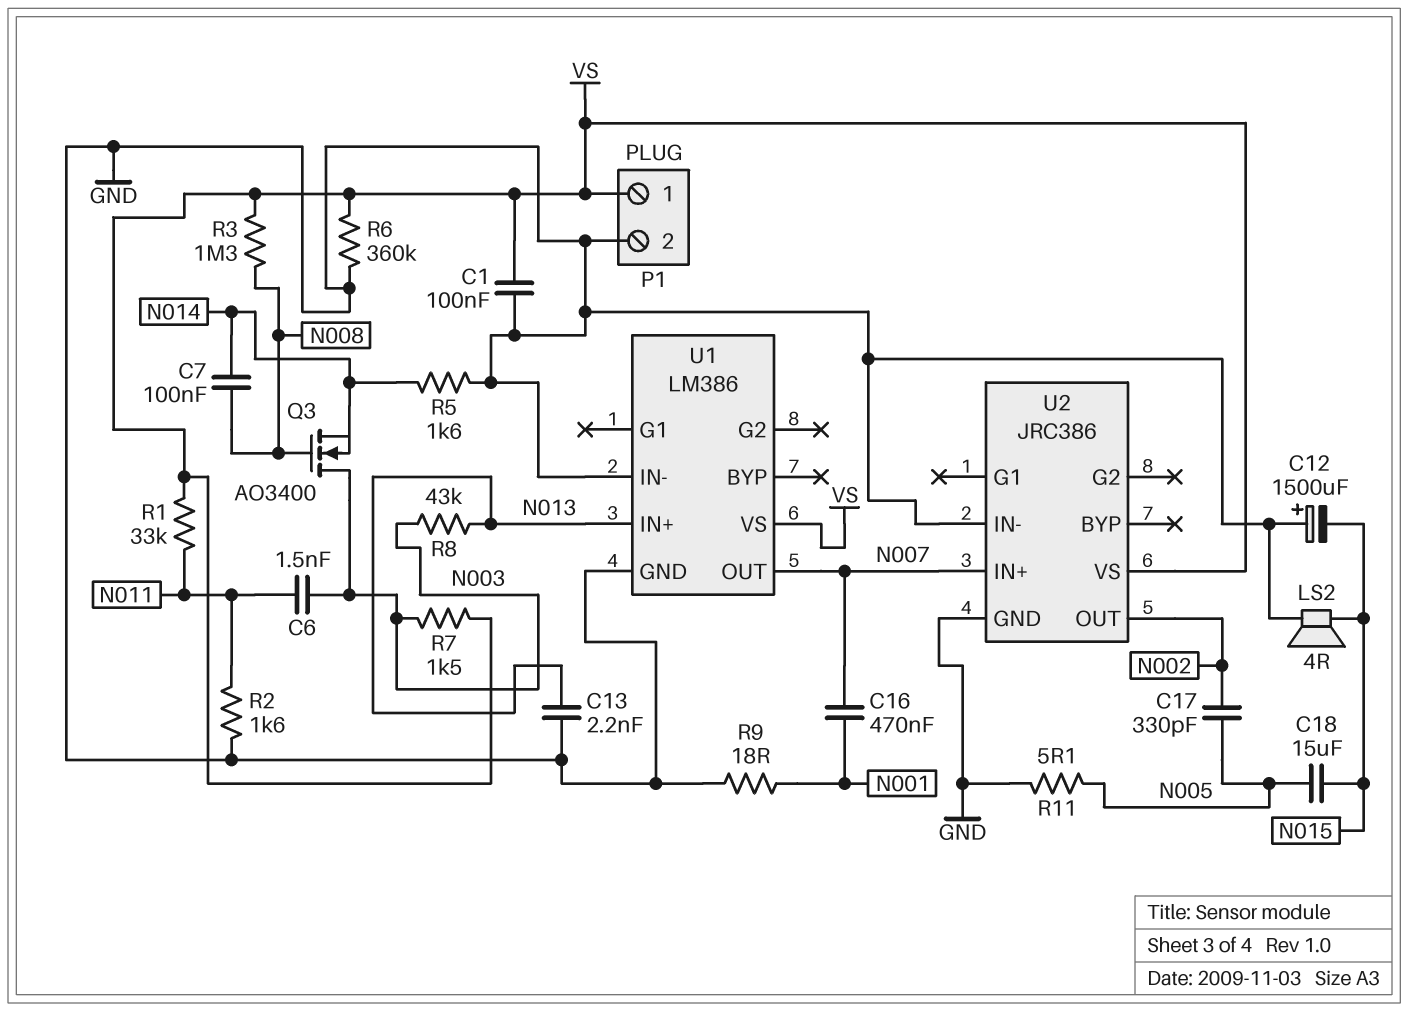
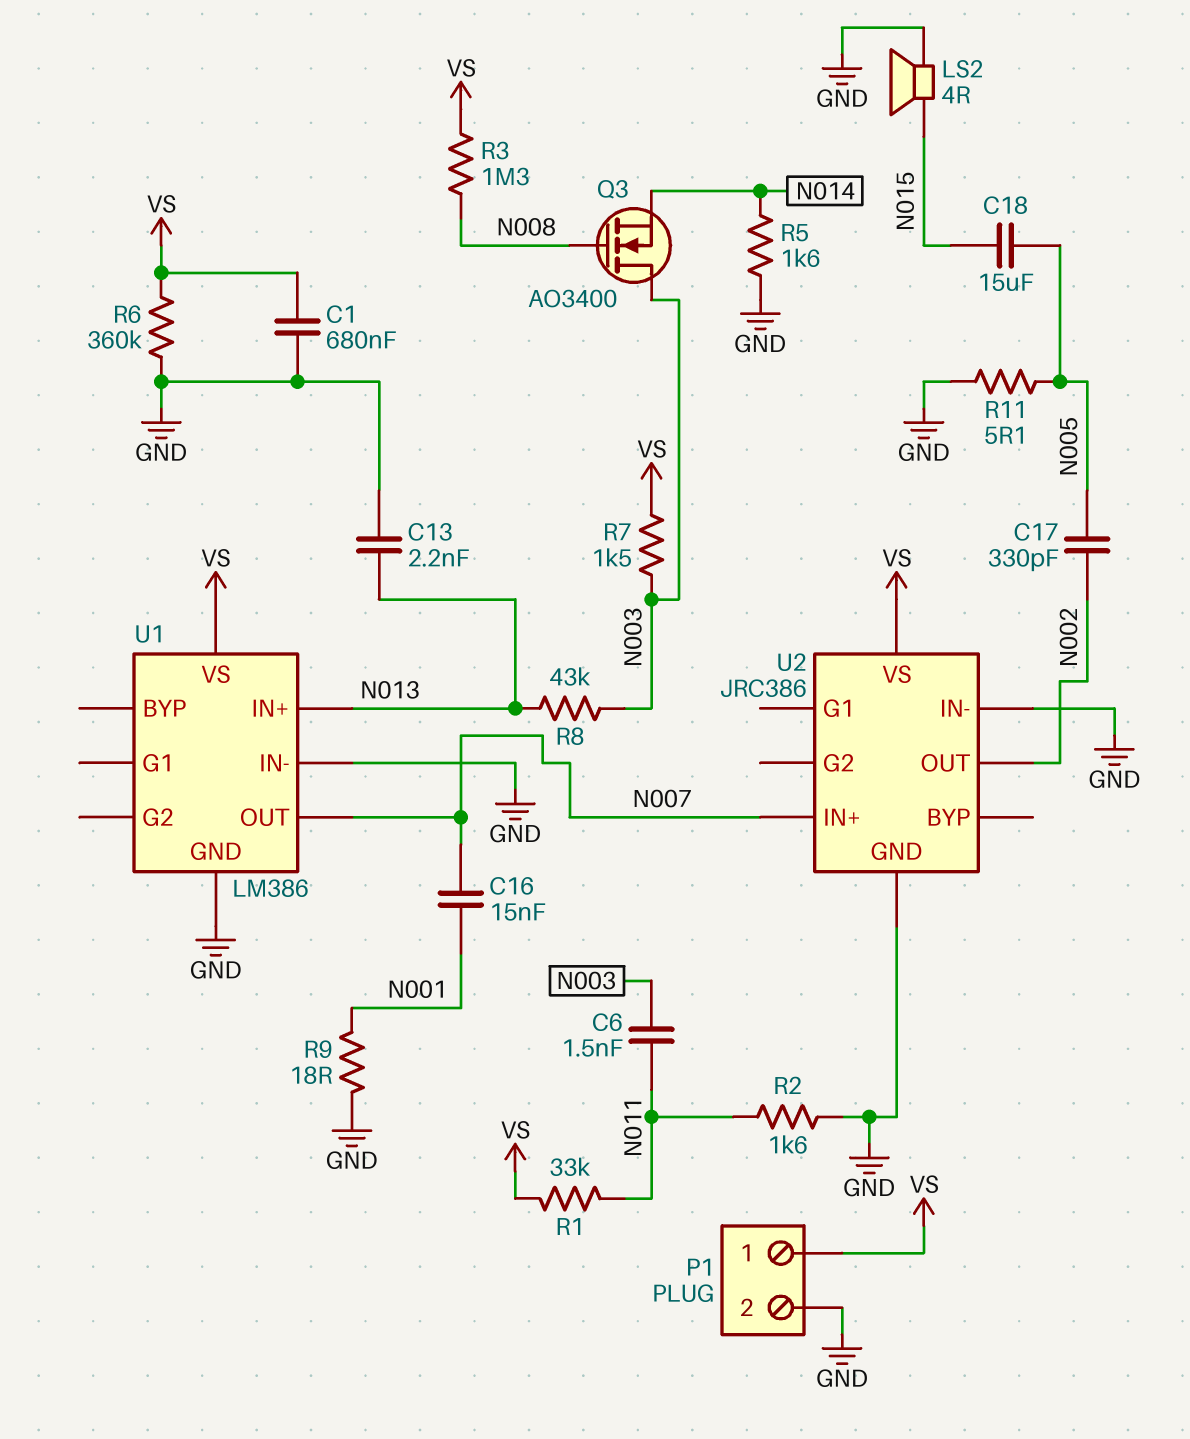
C1: 100nF (GND, VS) -> 680nF (GND, VS)
C7: 100nF (N008, N014) -> none
C12: 1500uF (plus GND, minus N015) -> none
C16: 470nF (N001, N007) -> 15nF (N001, N007)

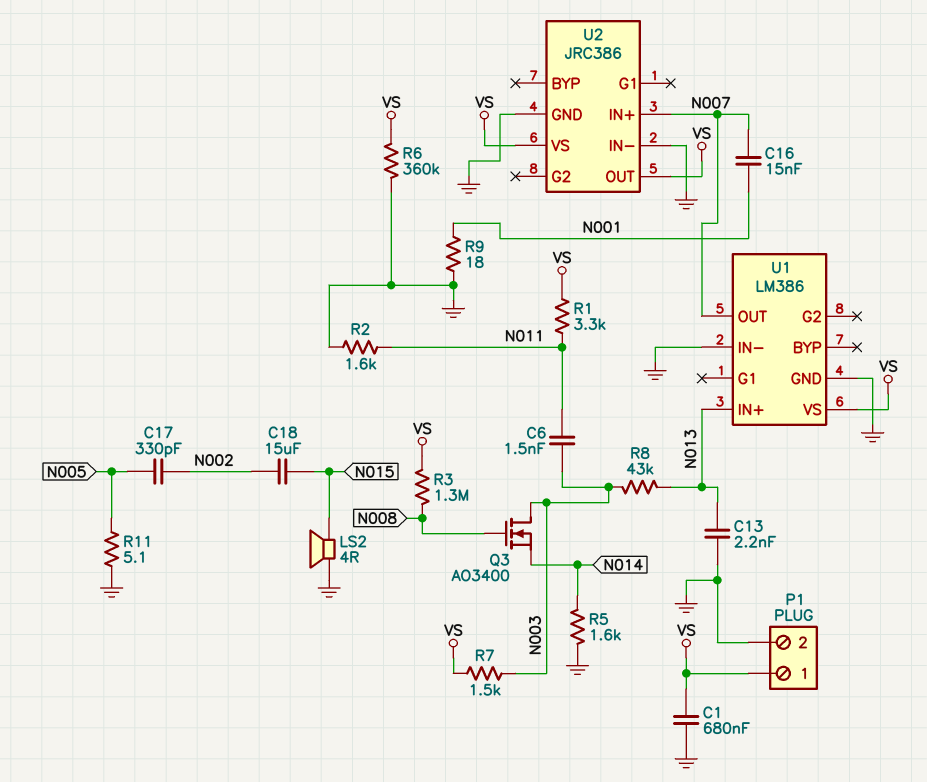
C18: 15uF (N005, N015) -> 15uF (N002, N015)
R1: 33k (N011, VS) -> 3.3k (N011, VS)
U2 pin OUT: N002 -> VS

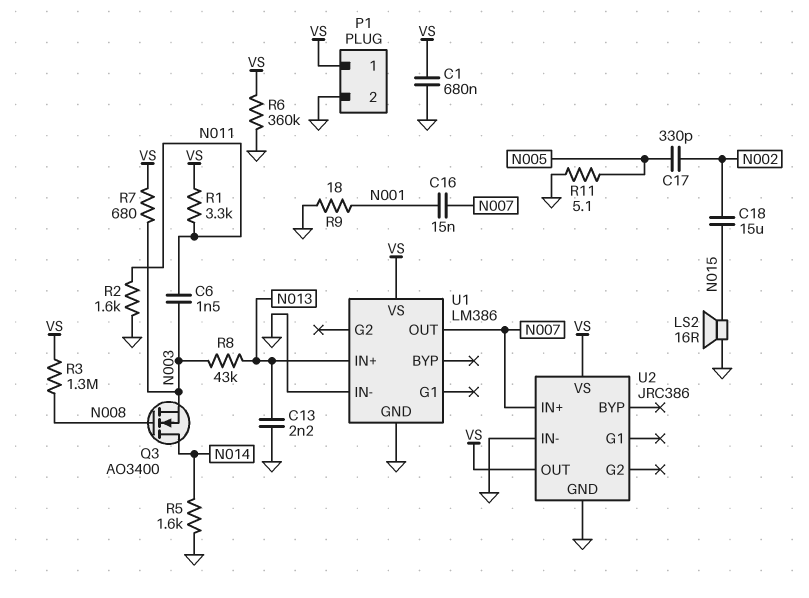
LS2: speaker 4R (GND, N015) -> speaker 16R (GND, N015)
Q3: NMOS AO3400 (G N008, D N003, S N014) -> NMOS AO3400 (G N008, D N014, S N003)
R7: 1.5k (N003, VS) -> 680 (N003, VS)

